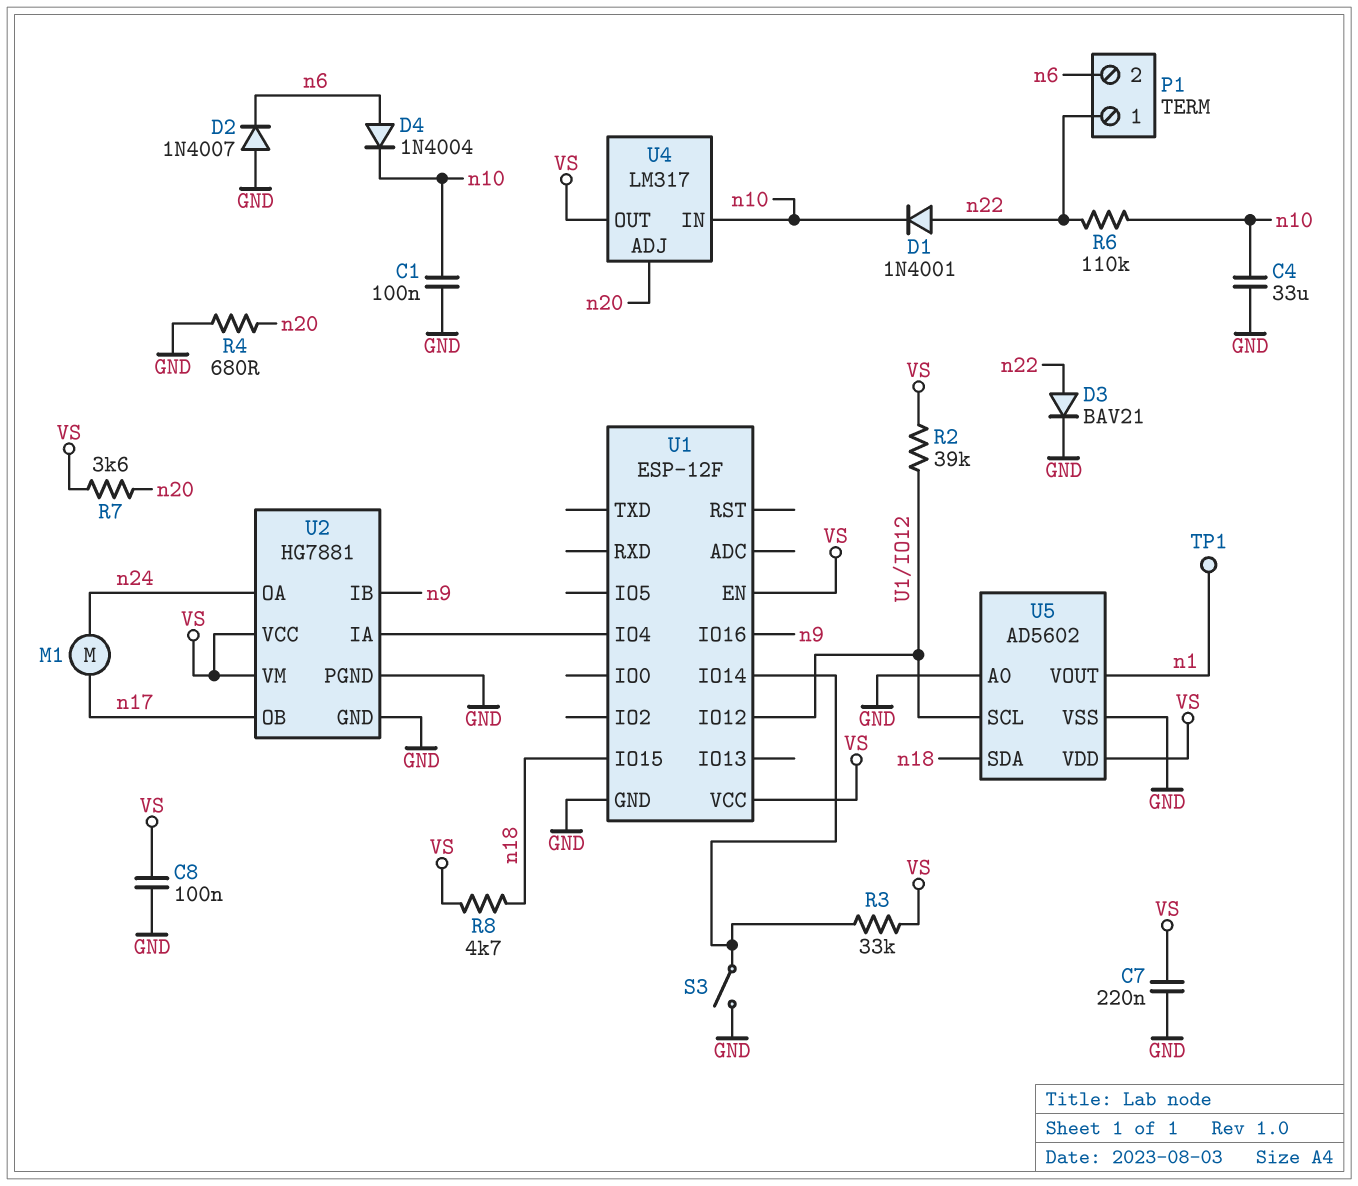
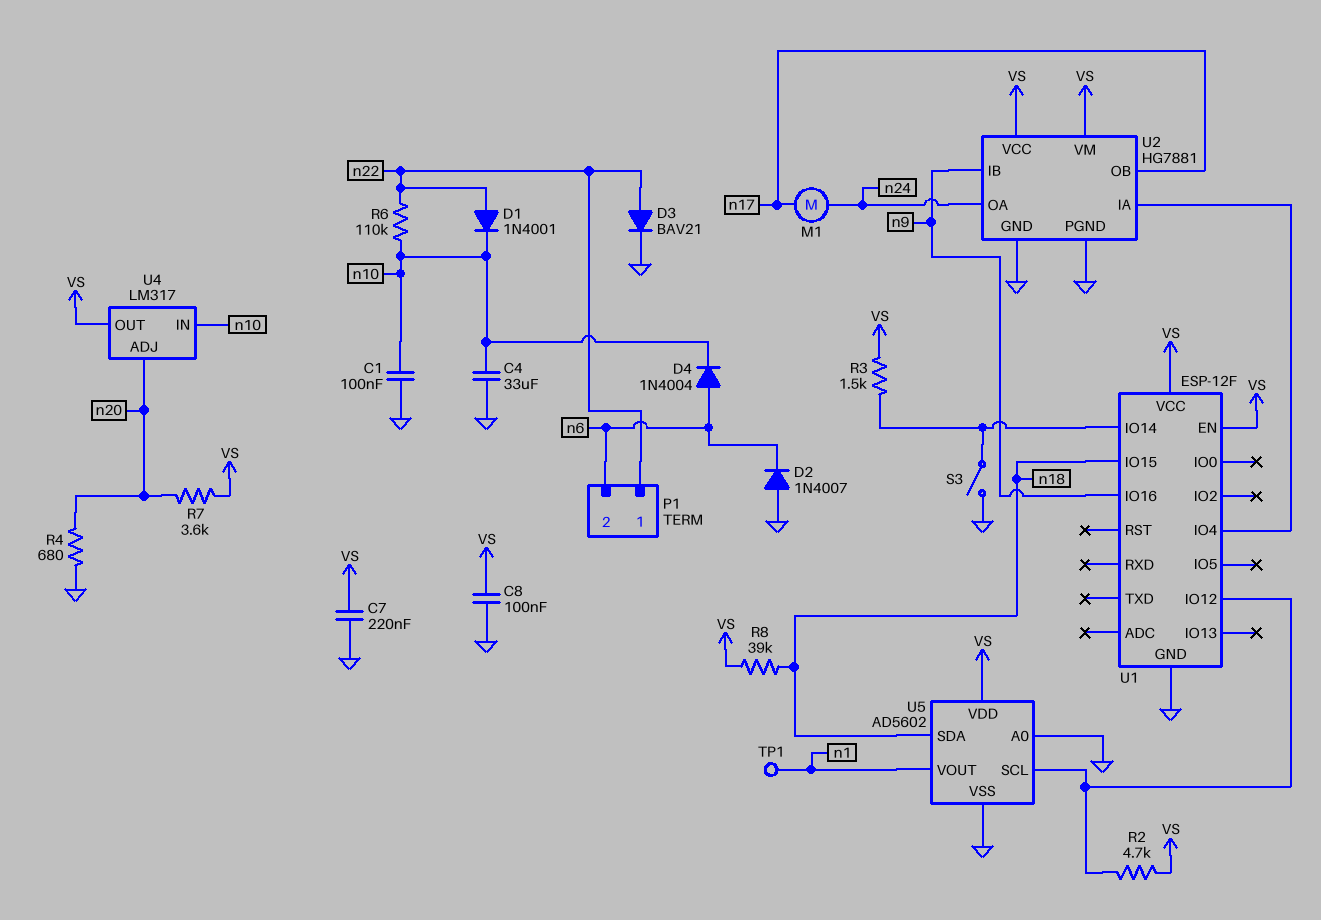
R2: 39k (U1/IO12, VS) -> 4.7k (U1/IO12, VS)
R3: 33k (U1/IO14, VS) -> 1.5k (U1/IO14, VS)
R8: 4.7k (VS, n18) -> 39k (VS, n18)

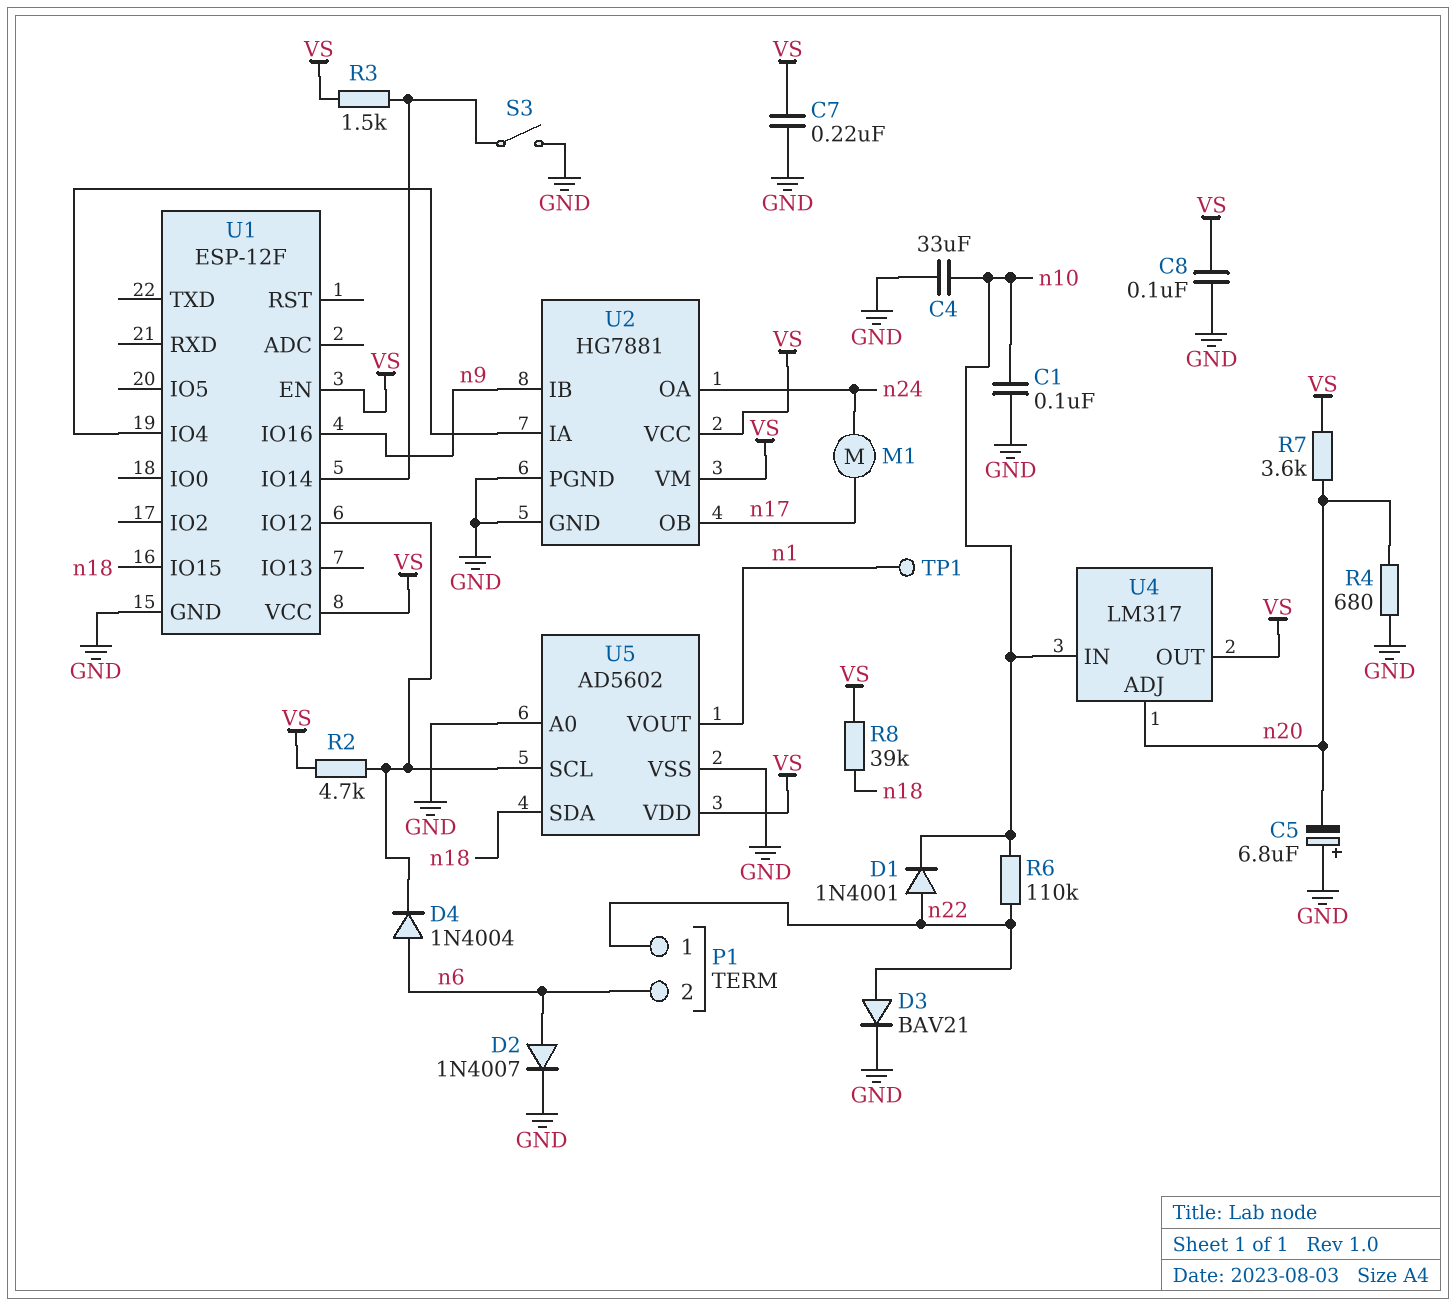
C5: none -> 6.8uF (plus GND, minus n20)
D2: diode 1N4007 (A GND, K n6) -> diode 1N4007 (A n6, K GND)
D4: diode 1N4004 (A n6, K n10) -> diode 1N4004 (A n6, K U1/IO12)

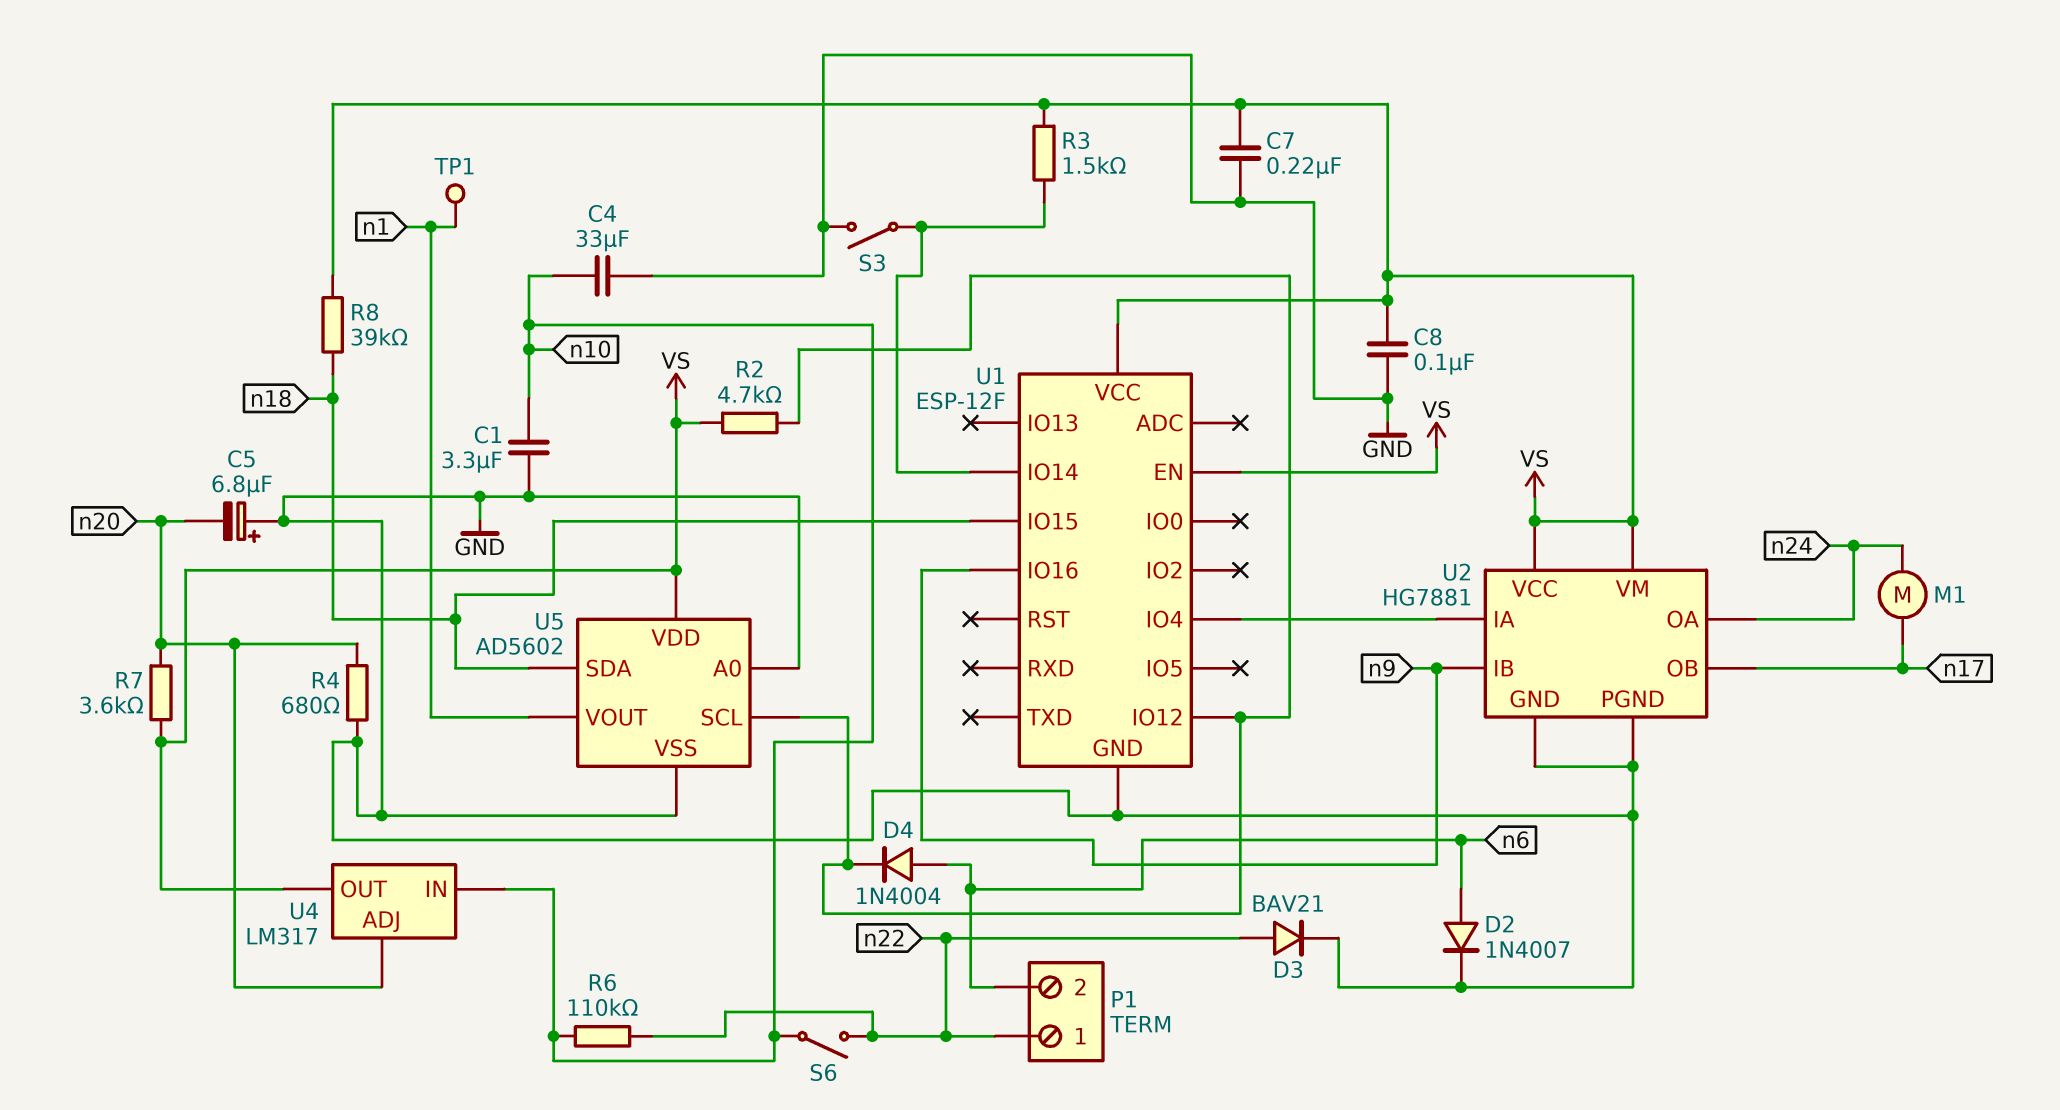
C1: 100nF (GND, n10) -> 3.3uF (GND, n10)
D1: diode 1N4001 (A n22, K n10) -> none
S6: none -> switch (n10, n22)

